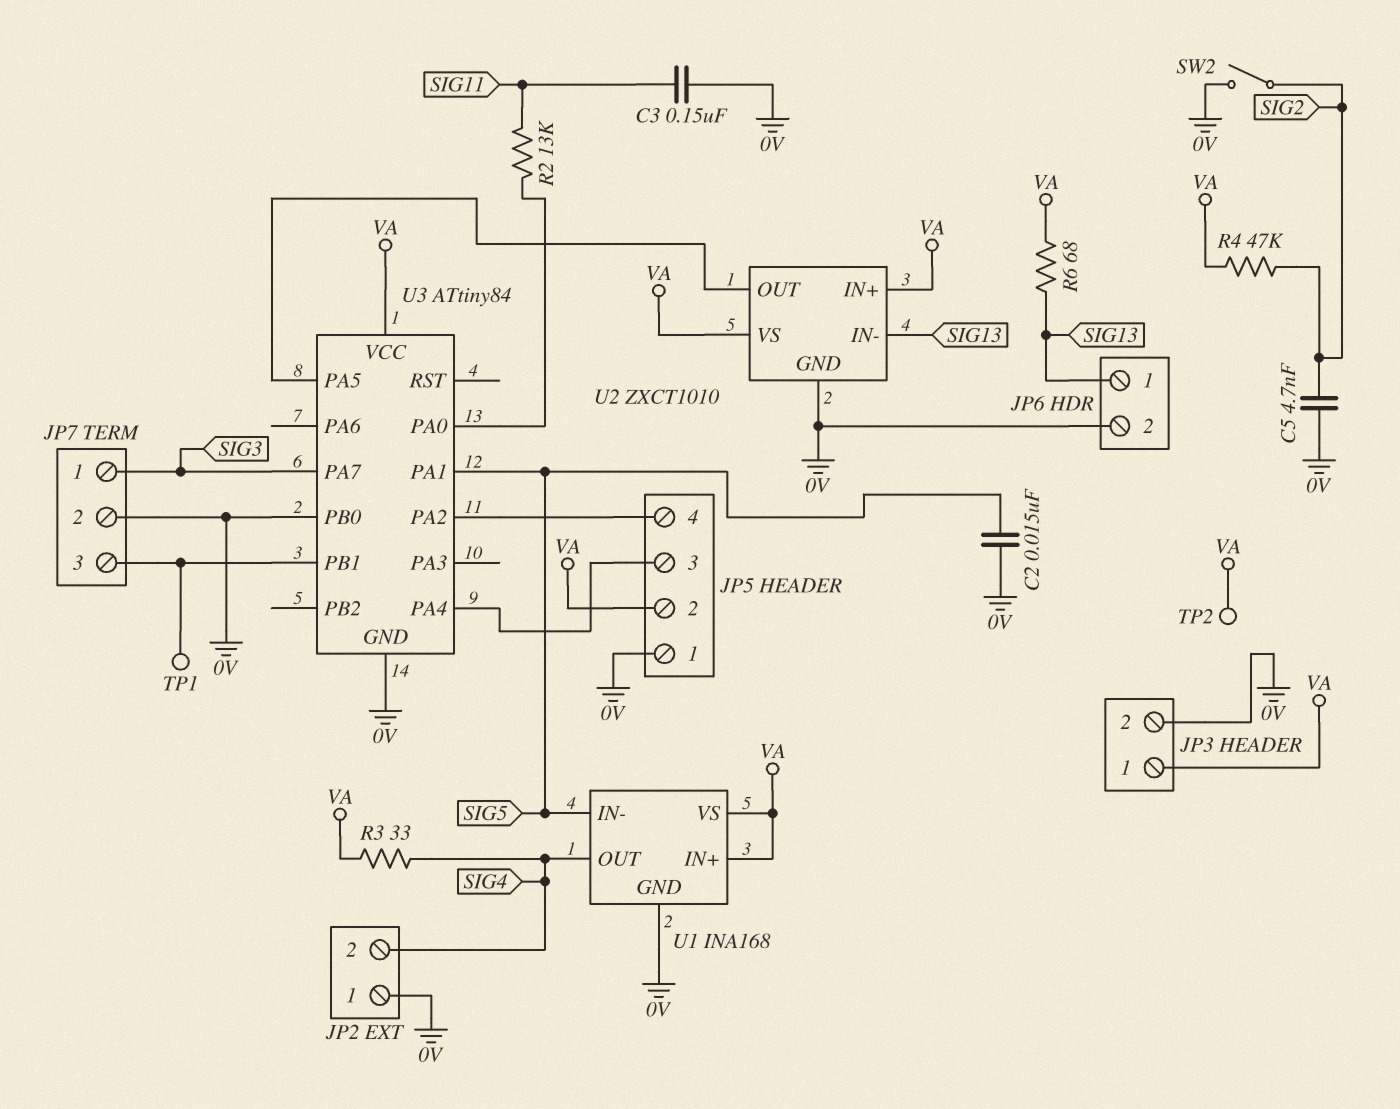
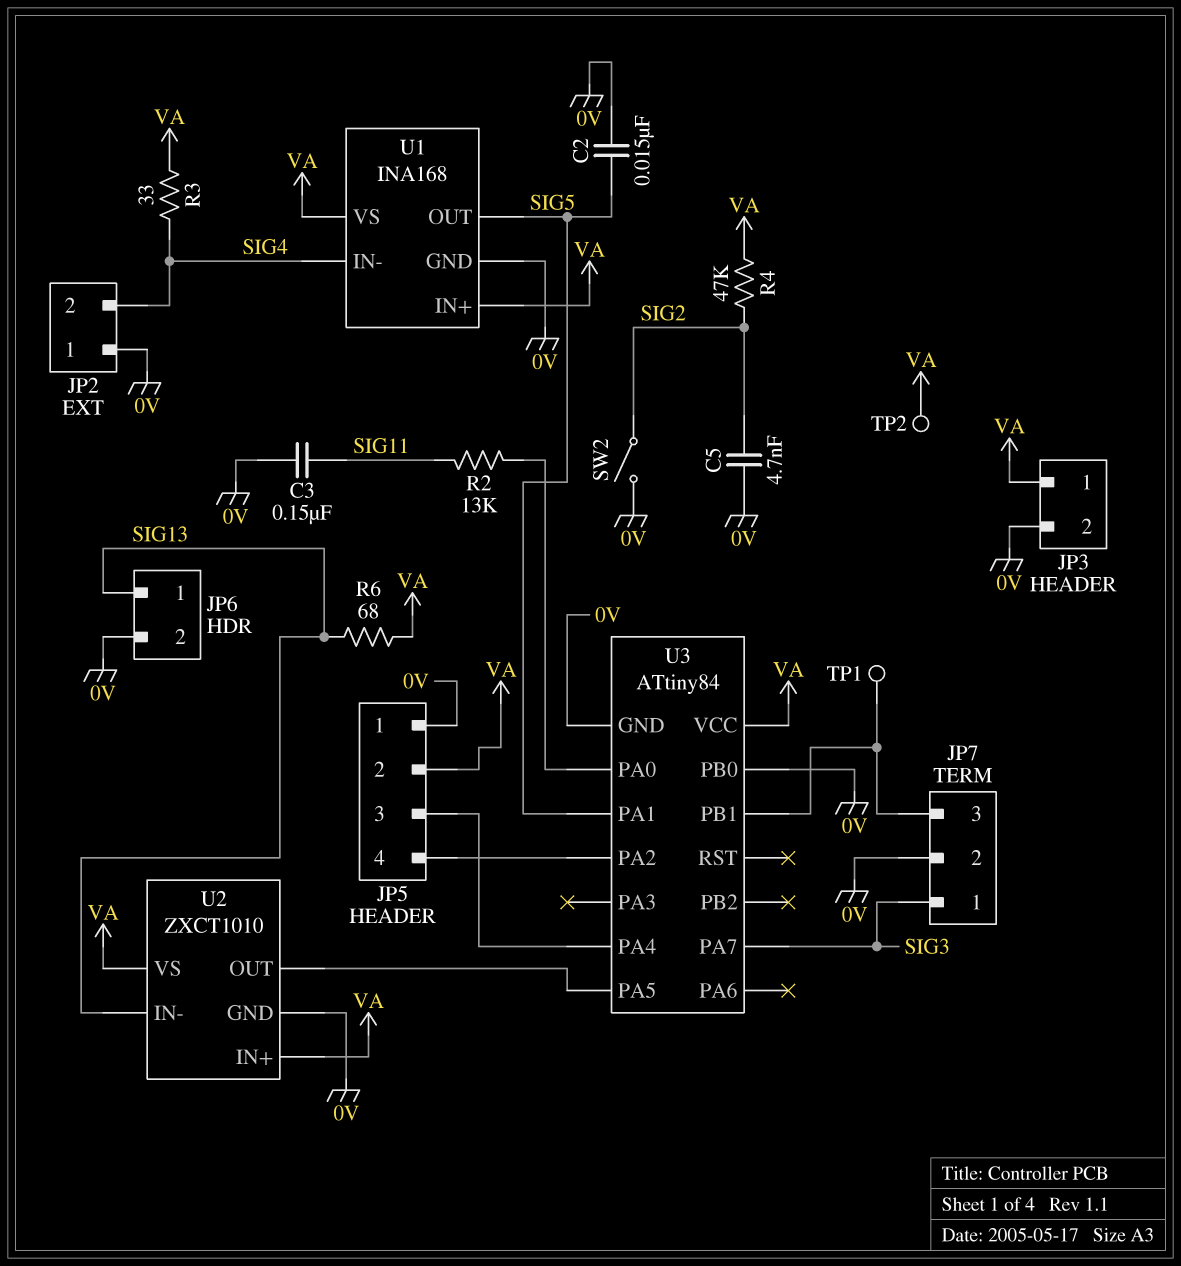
U1 pin IN-: SIG5 -> SIG4
U1 pin OUT: SIG4 -> SIG5

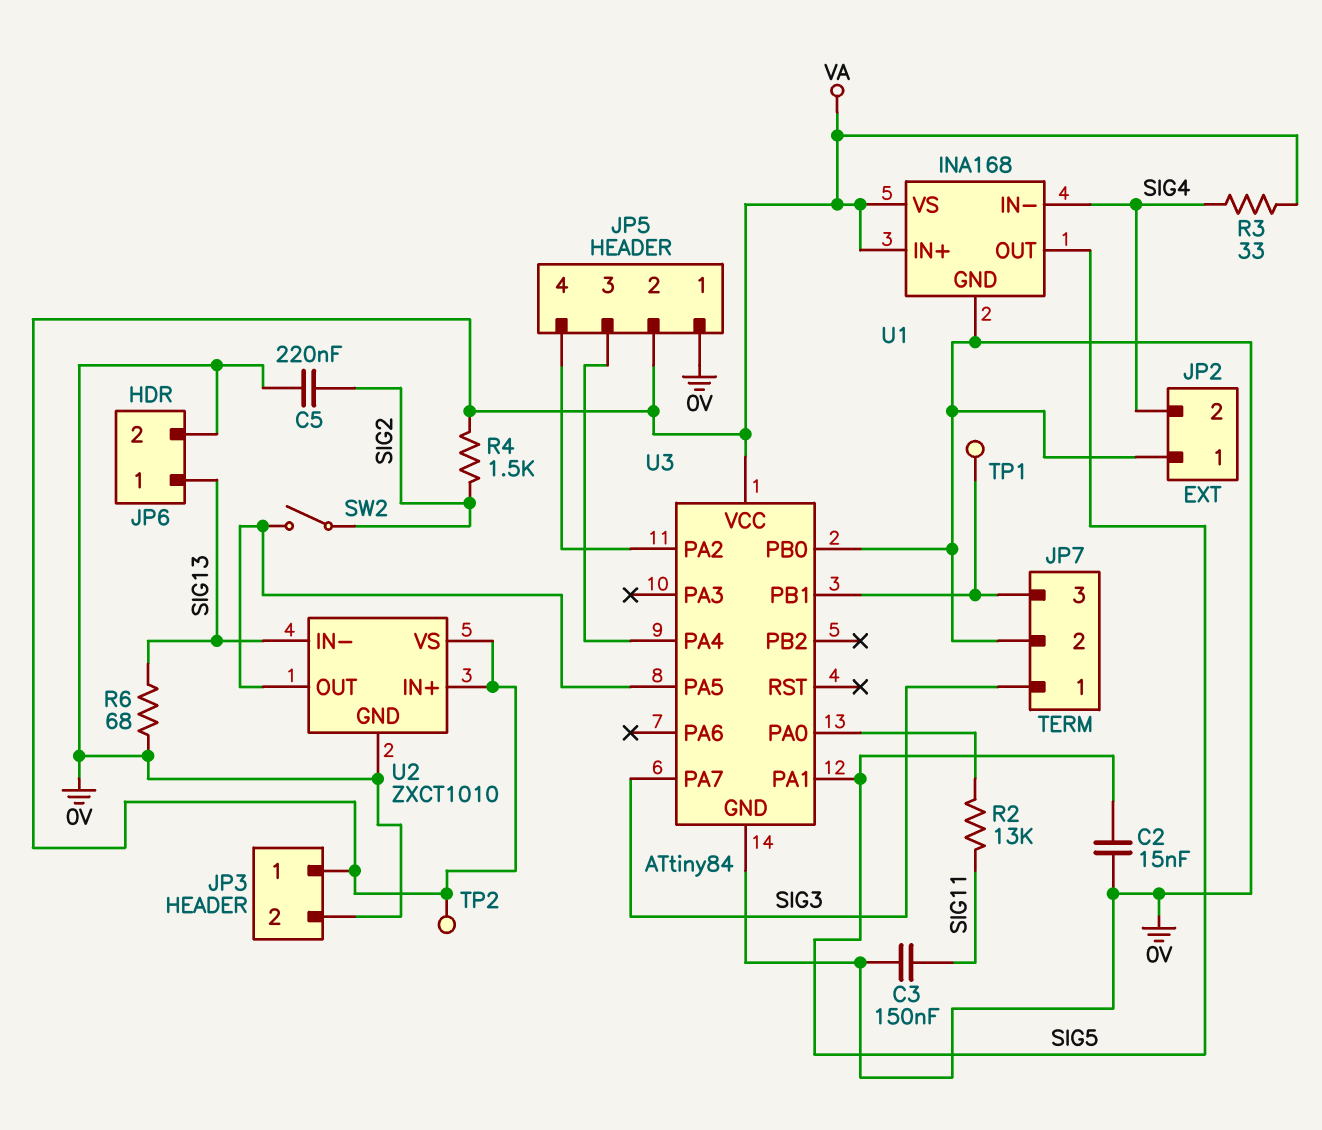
C5: 4.7nF (0V, SIG2) -> 220nF (0V, SIG2)
R4: 47k (SIG2, VA) -> 1.5k (SIG2, VA)
R6: 68 (SIG13, VA) -> 68 (0V, SIG13)
SW2: switch (0V, SIG2) -> switch (SIG2, U2/OUT)

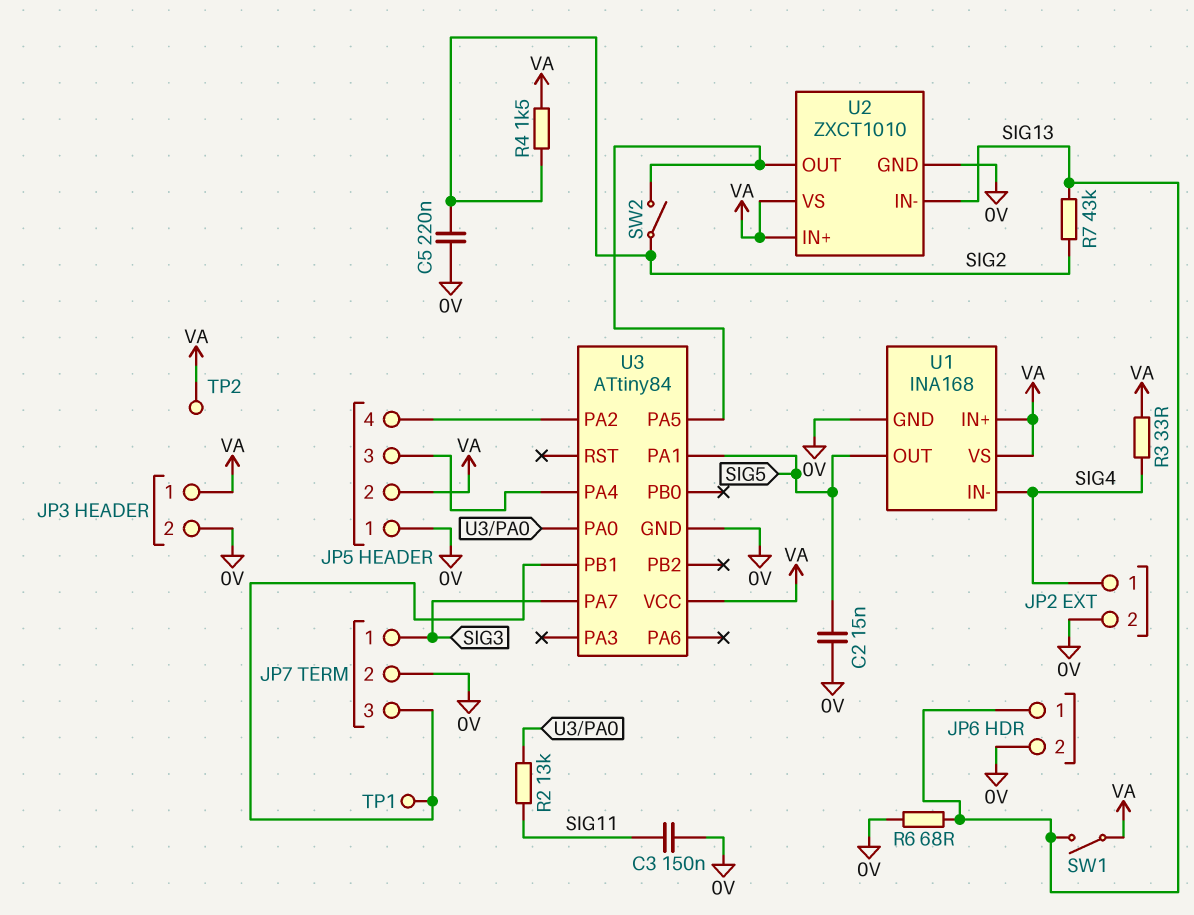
JP2 pin 1: 0V -> SIG4
JP2 pin 2: SIG4 -> 0V
R7: none -> 43k (SIG2, SIG13)
SW1: none -> switch (SIG13, VA)
U3 pin PB0: 0V -> none

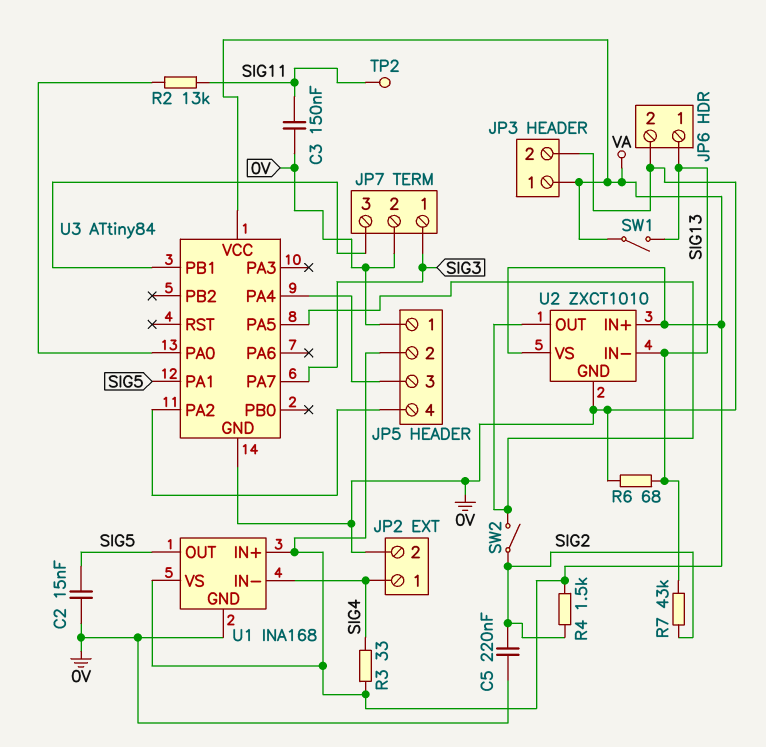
TP1: test point (JP7/3) -> none
TP2: test point (VA) -> test point (SIG11)

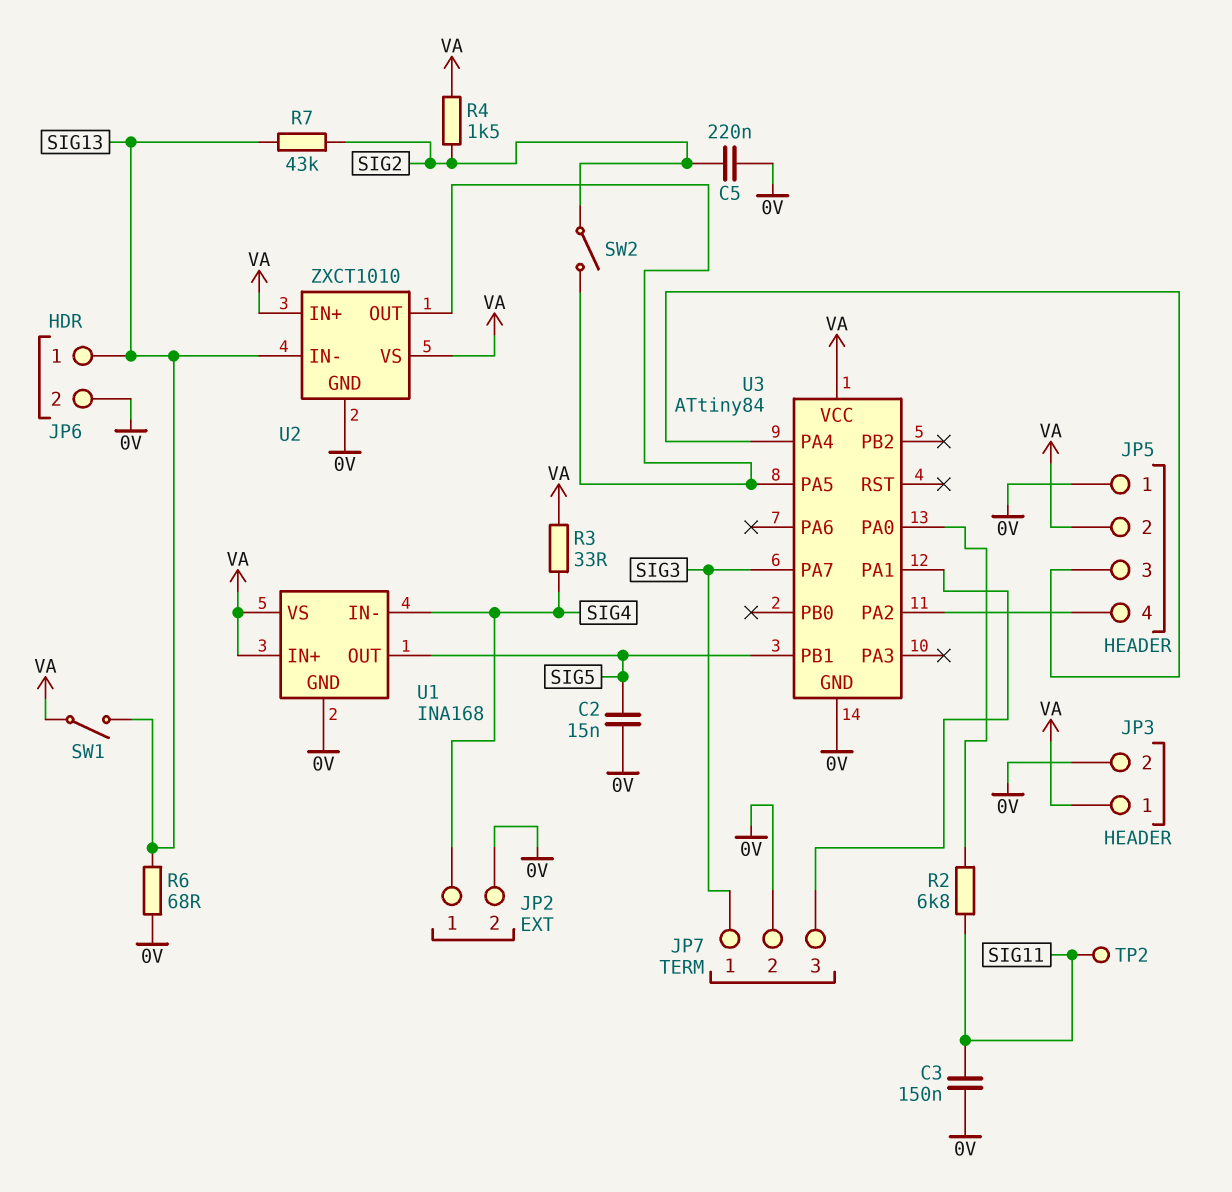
R2: 13k (SIG11, U3/PA0) -> 6.8k (SIG11, U3/PA0)
U3 pin PA1: SIG5 -> JP7/3
U3 pin PB1: JP7/3 -> SIG5

